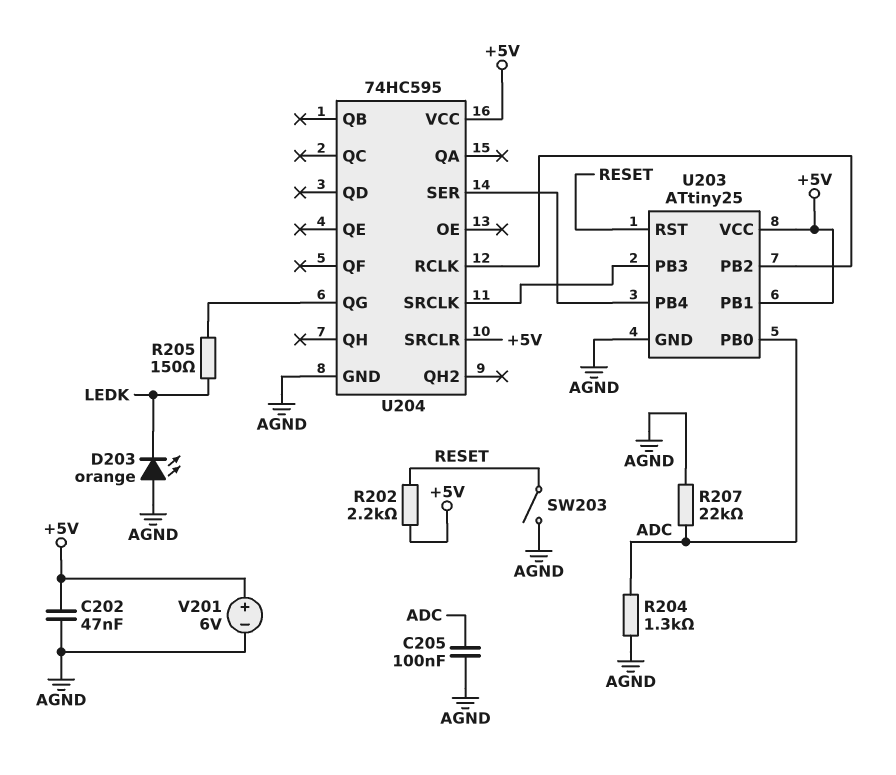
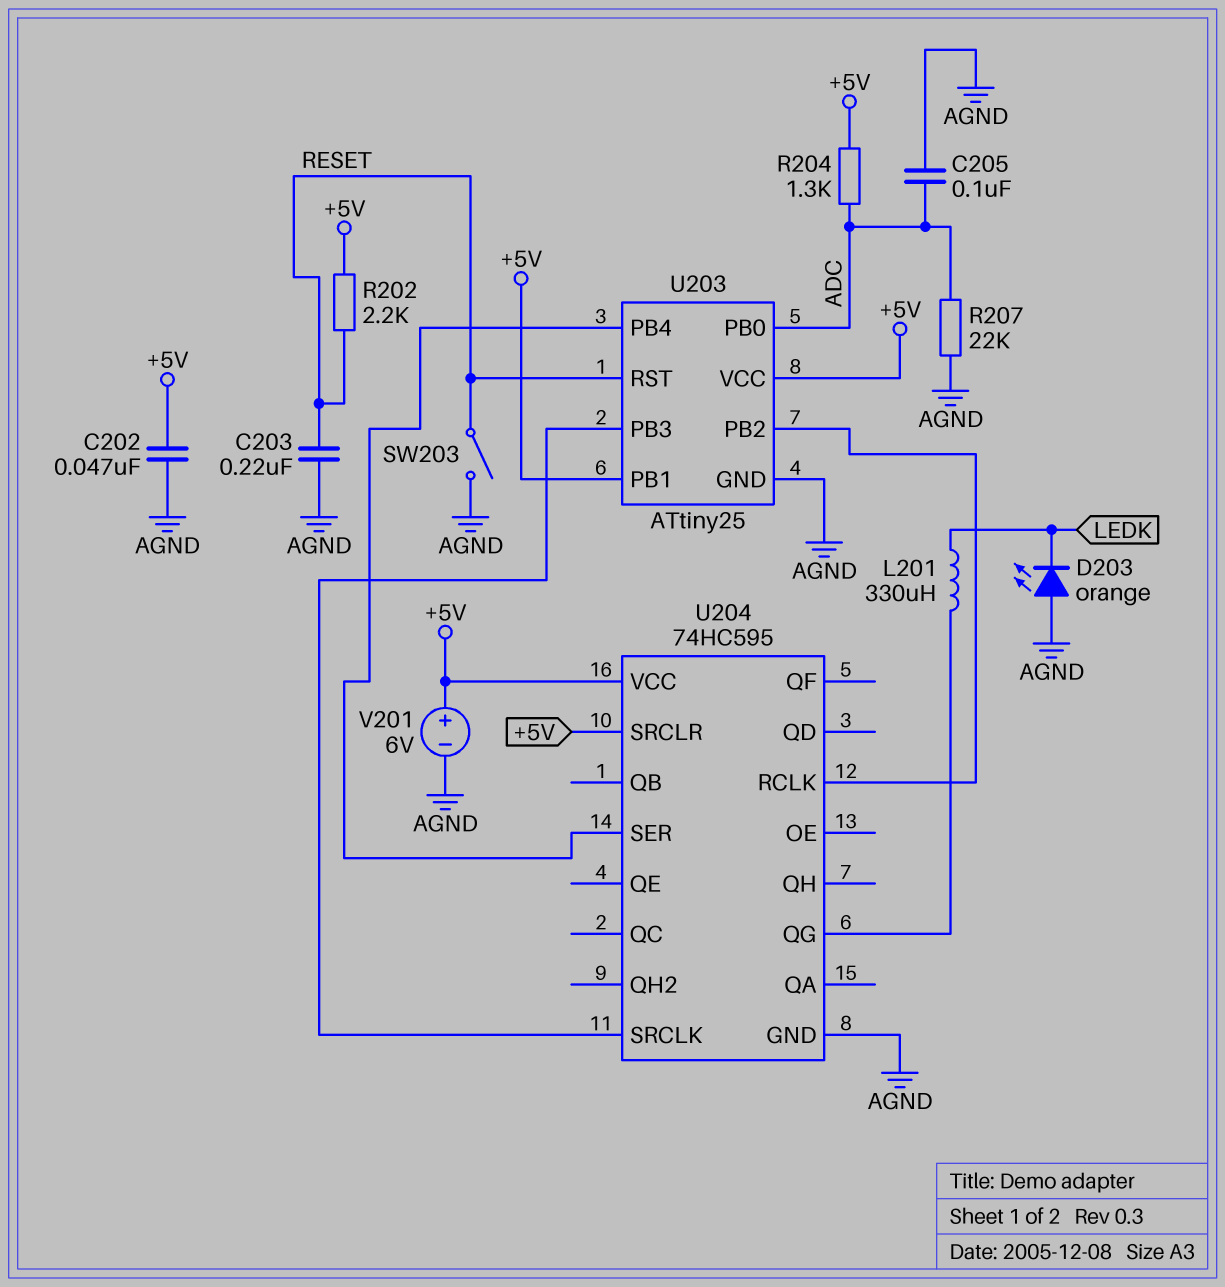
C203: none -> 220nF (AGND, RESET)
L201: none -> 330uH (LEDK, U204/QG)
R204: 1.3k (ADC, AGND) -> 1.3k (+5V, ADC)
R205: 150 (LEDK, U204/QG) -> none

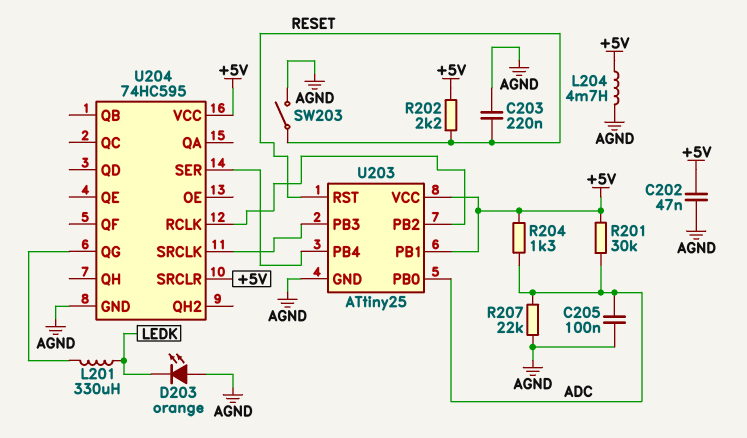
L204: none -> 4.7mH (+5V, AGND)
R201: none -> 30k (+5V, ADC)
V201: 6V (plus +5V, minus AGND) -> none

